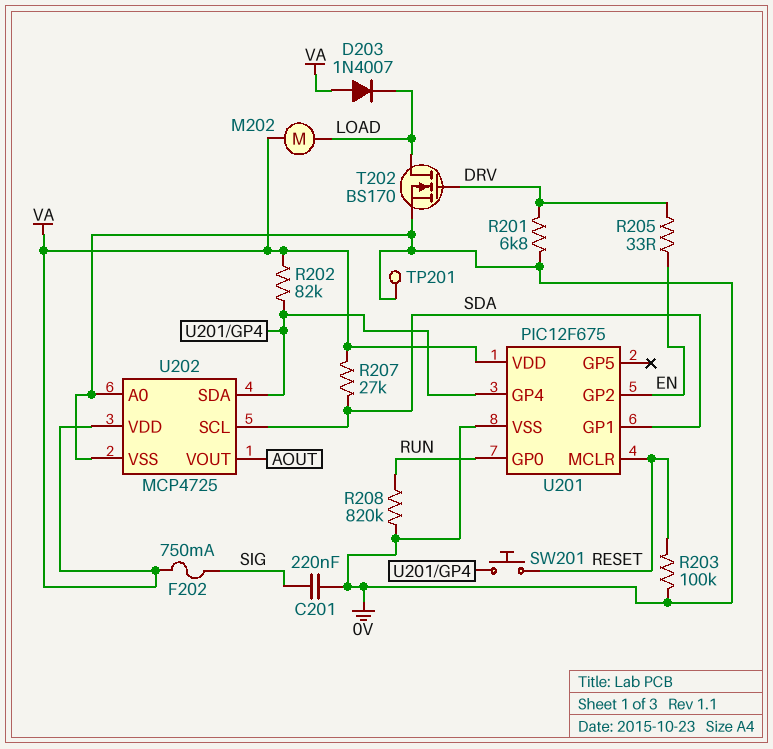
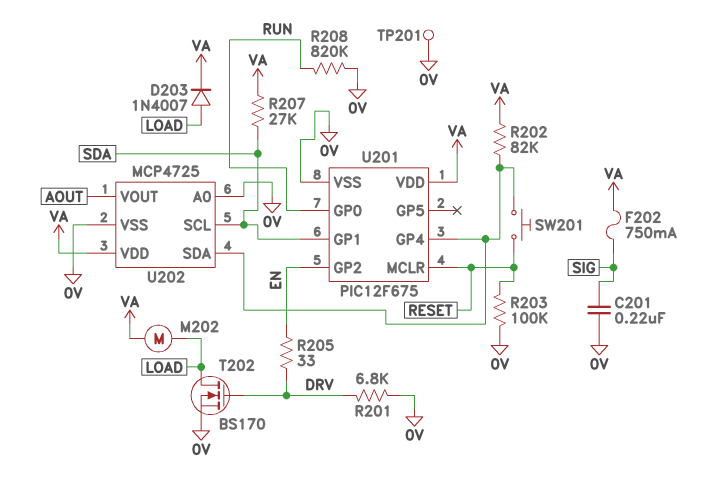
D203: diode 1N4007 (A VA, K LOAD) -> diode 1N4007 (A LOAD, K VA)

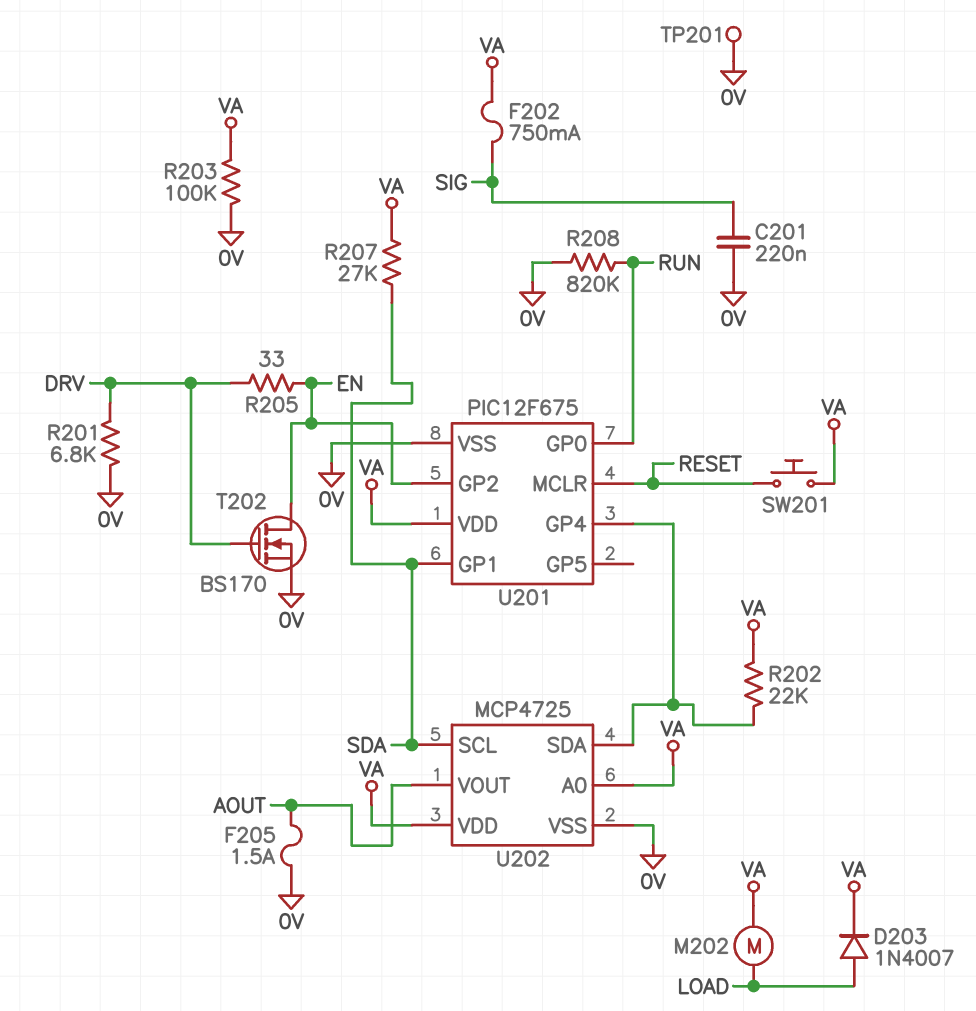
F205: none -> 1.5A (0V, AOUT)
R202: 82k (U201/GP4, VA) -> 22k (U201/GP4, VA)
R203: 100k (0V, RESET) -> 100k (0V, VA)
SW201: button (RESET, U201/GP4) -> button (RESET, VA)
T202: NMOS BS170 (G DRV, D LOAD, S 0V) -> NMOS BS170 (G DRV, D EN, S 0V)
U202 pin A0: 0V -> VA

